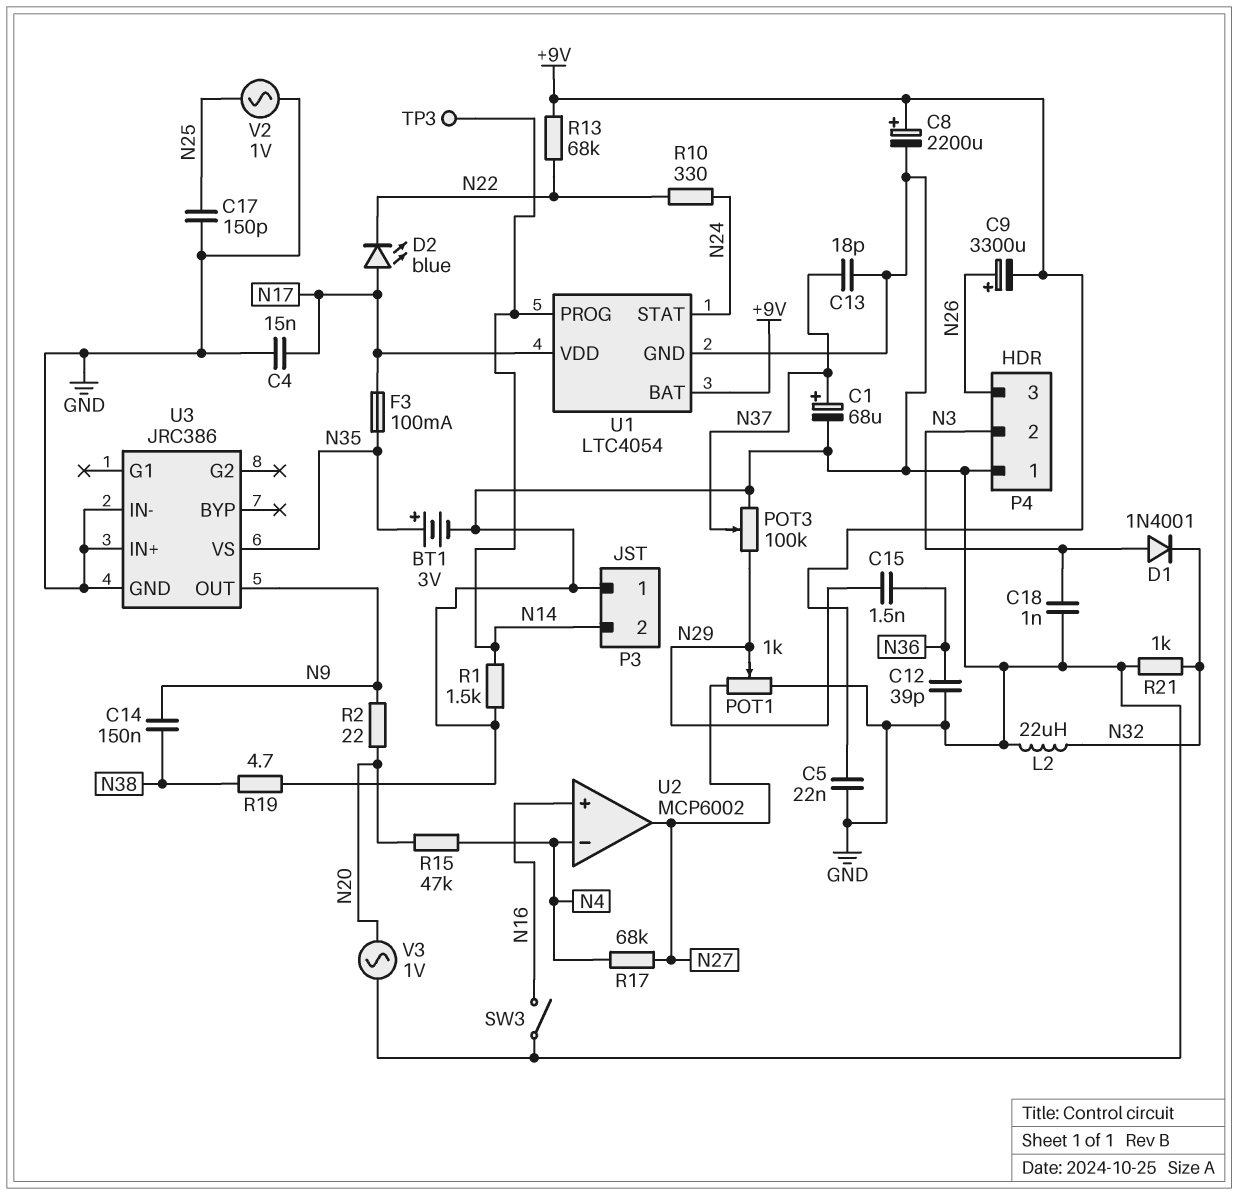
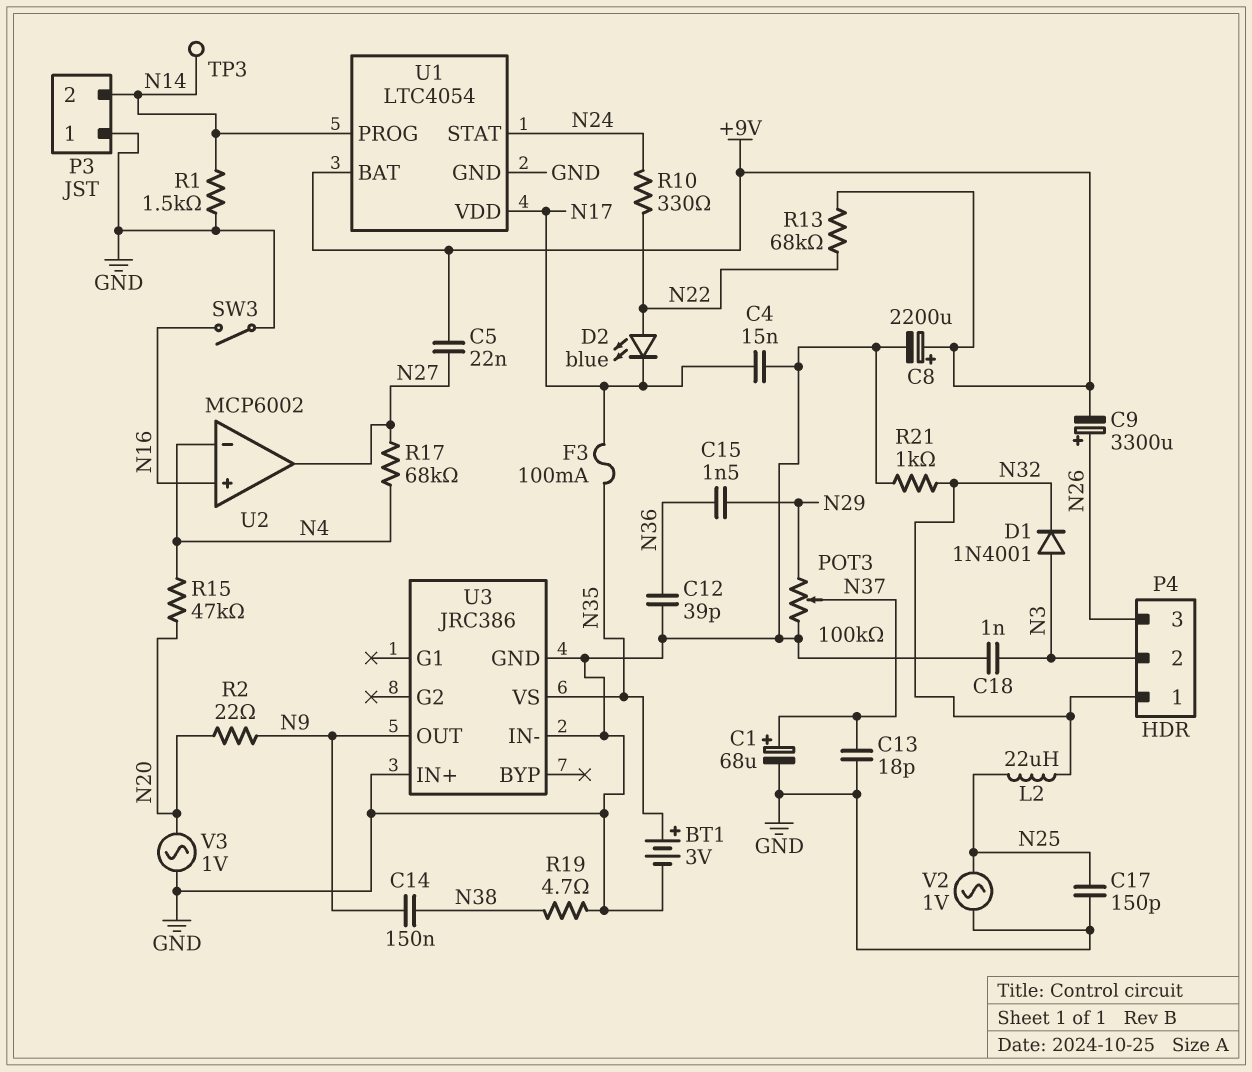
C5: 22nF (+9V, GND) -> 22nF (+9V, N27)
D2: LED blue (A N17, K N22) -> LED blue (A N22, K N17)
L2: 22uH (GND, N32) -> 22uH (N25, N32)
P4 pin 1: GND -> N32
POT1: 1k (GND, N27, wiper N29) -> none

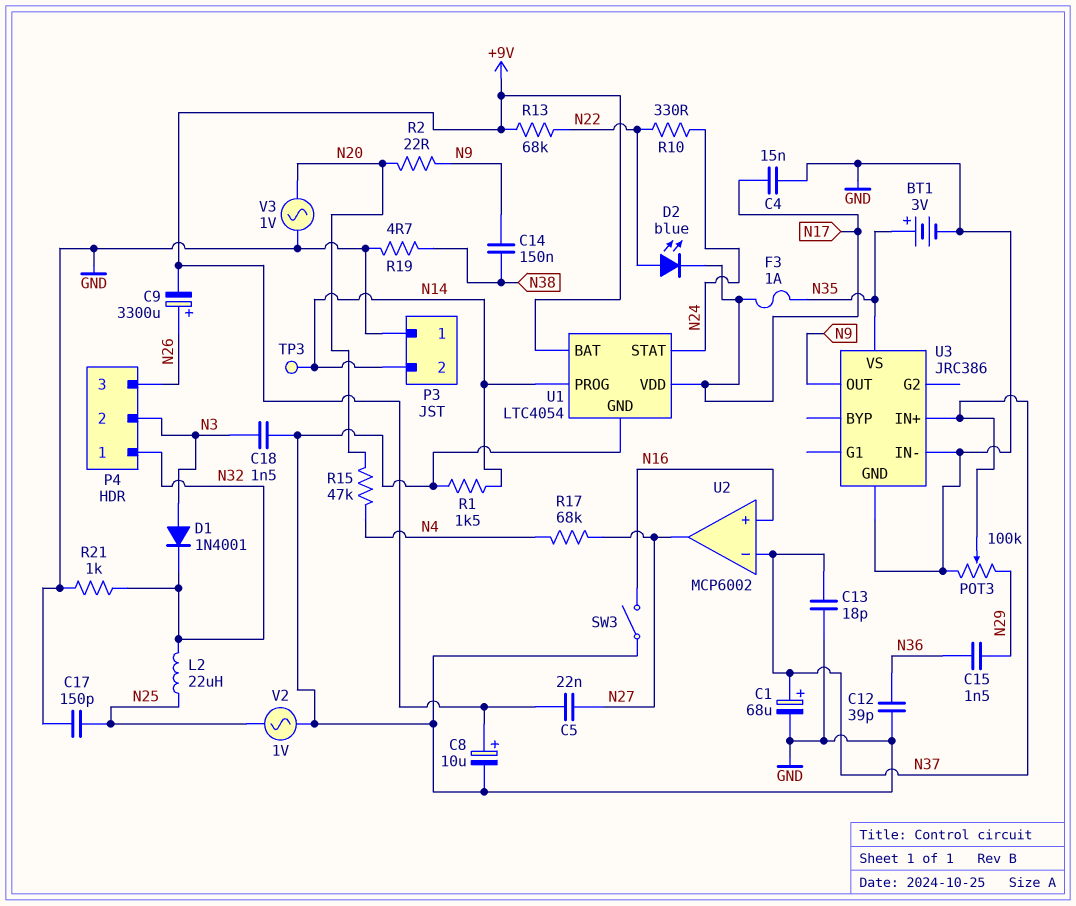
C8: 2200uF (plus +9V, minus GND) -> 10uF (plus +9V, minus GND)
C18: 1nF (GND, N3) -> 1.5nF (GND, N3)
F3: 100mA (N17, N35) -> 1A (N17, N35)
U2 pin in-: N4 -> N37
U3 pin IN+: GND -> N37

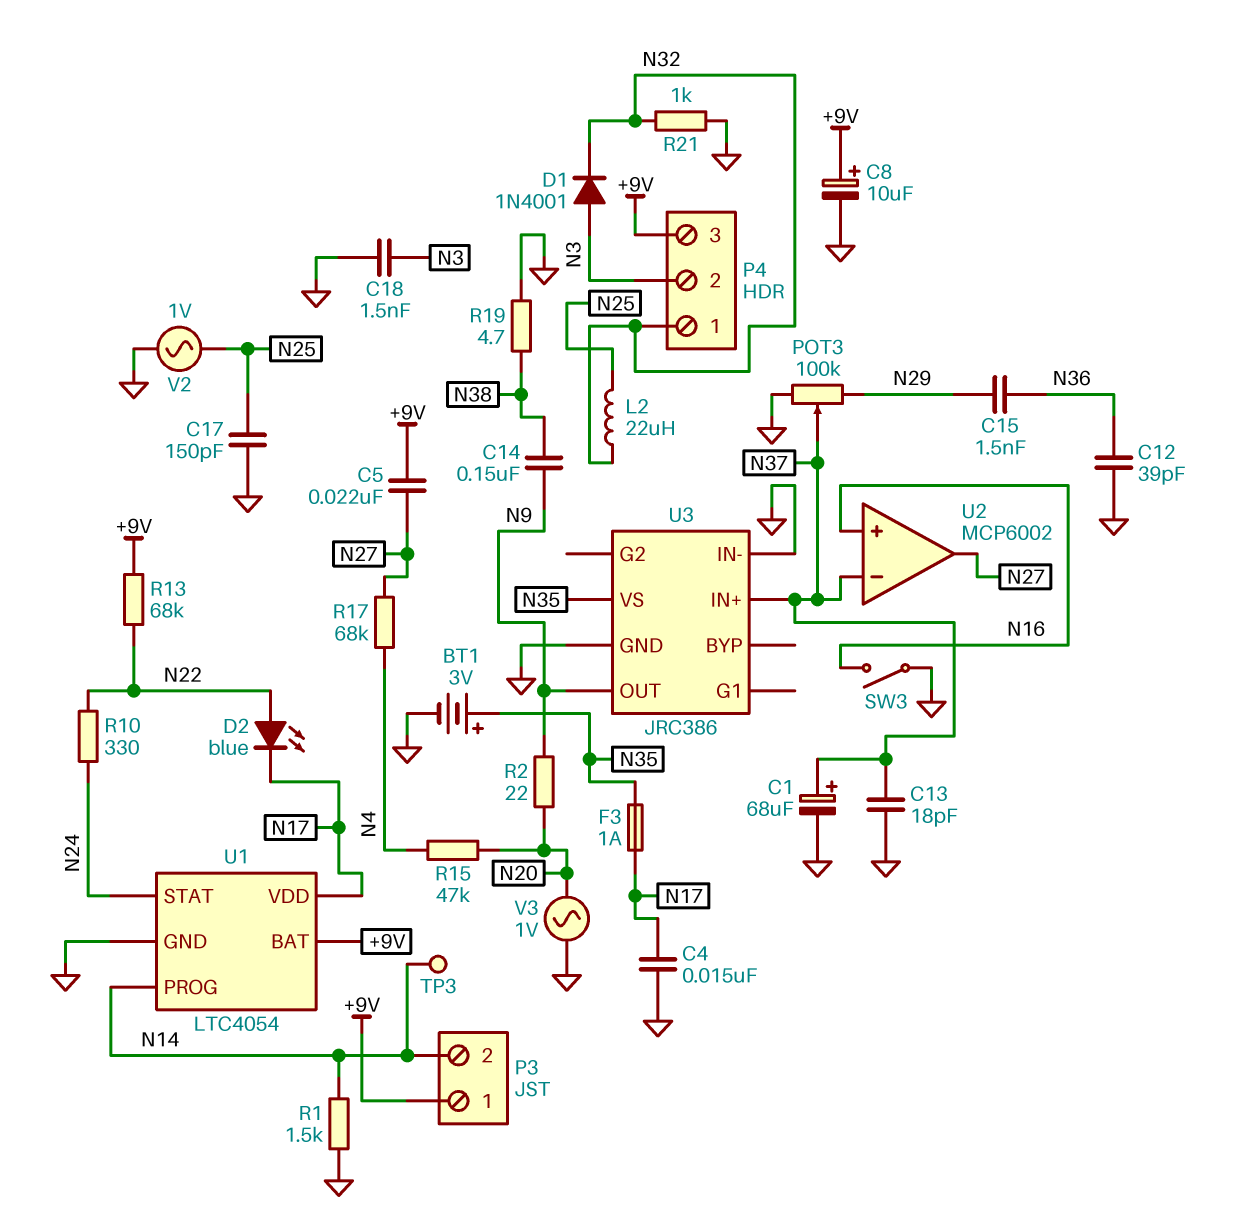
C9: 3300uF (plus N26, minus +9V) -> none
P3 pin 1: GND -> +9V
P4 pin 3: N26 -> +9V

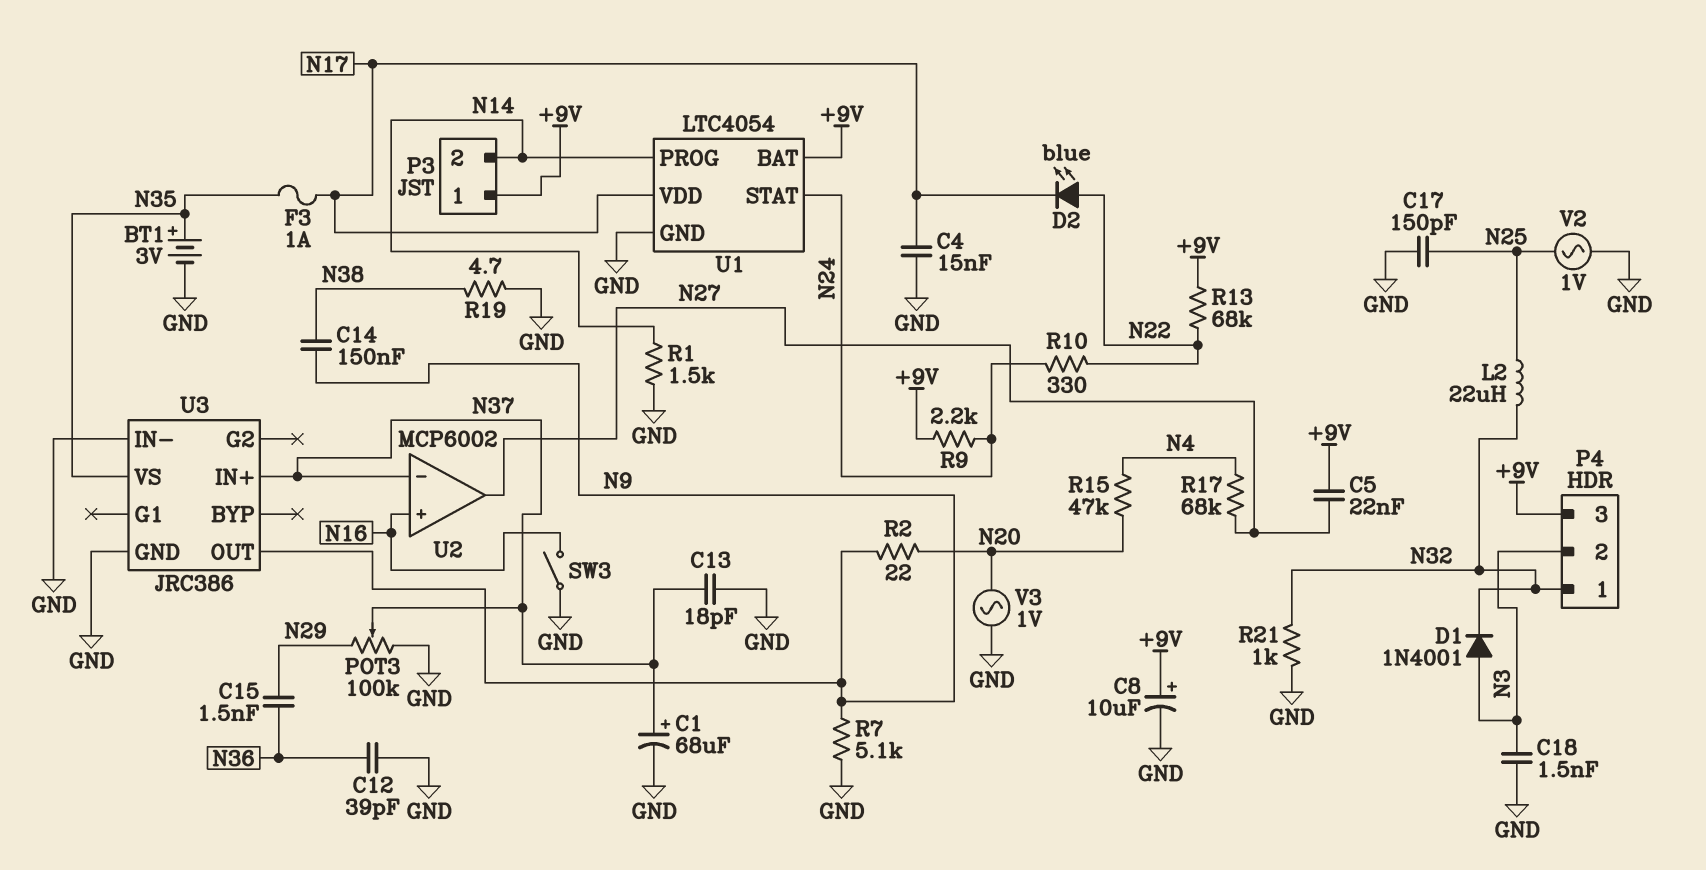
R7: none -> 5.1k (GND, N9)
R9: none -> 2.2k (+9V, N24)
TP3: test point (N14) -> none

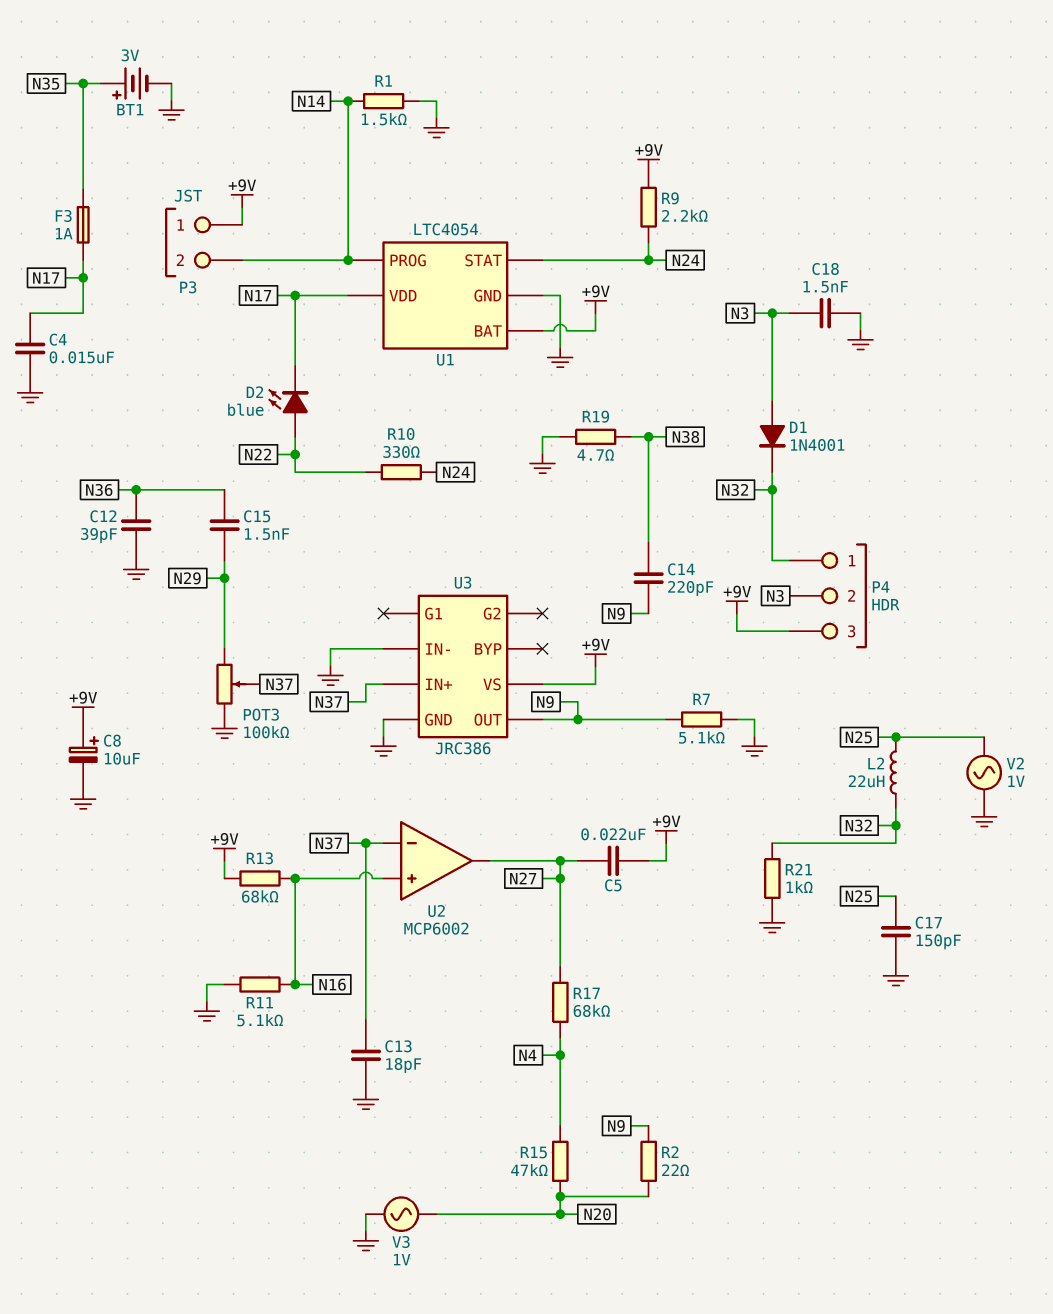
C1: 68uF (plus N37, minus GND) -> none
C14: 150nF (N9, N38) -> 220pF (N9, N38)
R11: none -> 5.1k (GND, N16)
R13: 68k (+9V, N22) -> 68k (+9V, N16)
SW3: switch (GND, N16) -> none
U3 pin VS: N35 -> +9V

